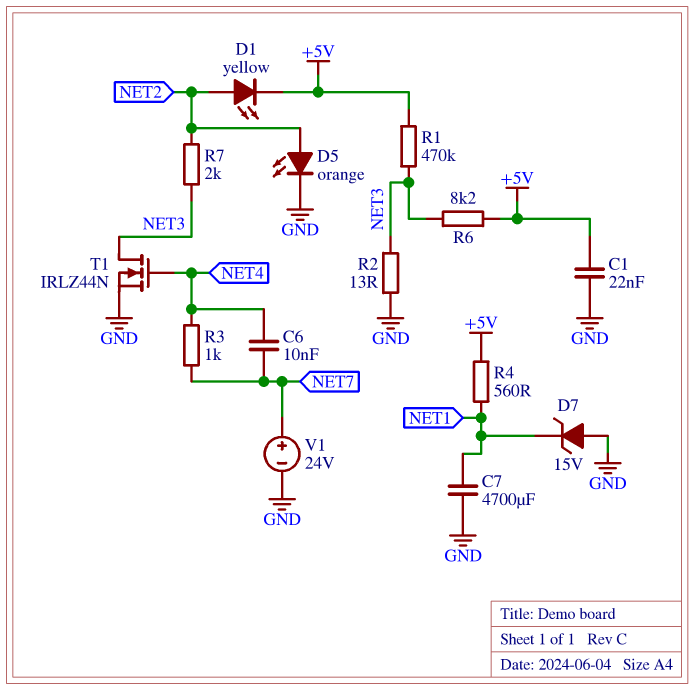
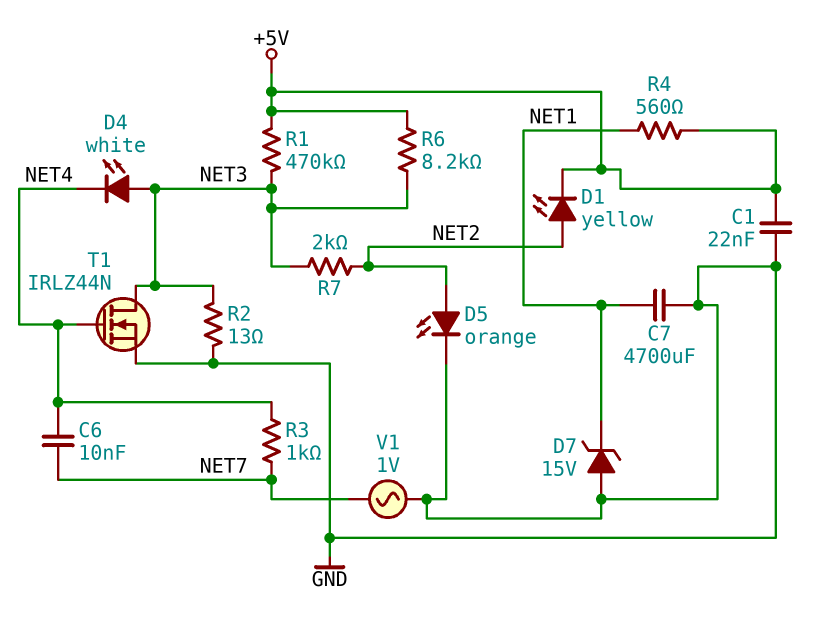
D4: none -> LED white (A NET3, K NET4)
V1: 24V (plus NET7, minus GND) -> AC 1V (GND, NET7)

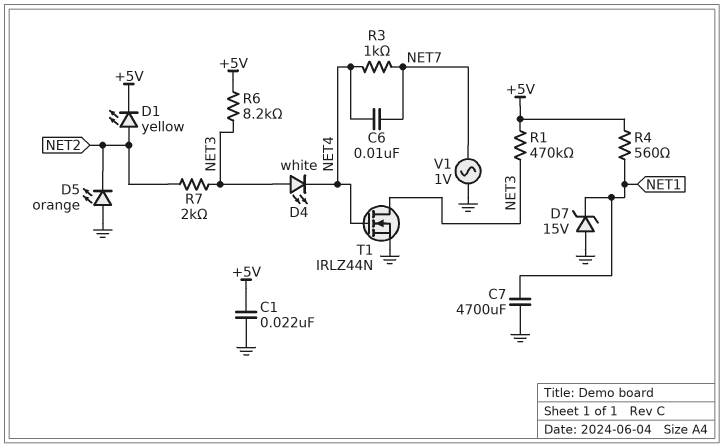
D5: LED orange (A NET2, K GND) -> LED orange (A GND, K NET2)
R2: 13 (GND, NET3) -> none

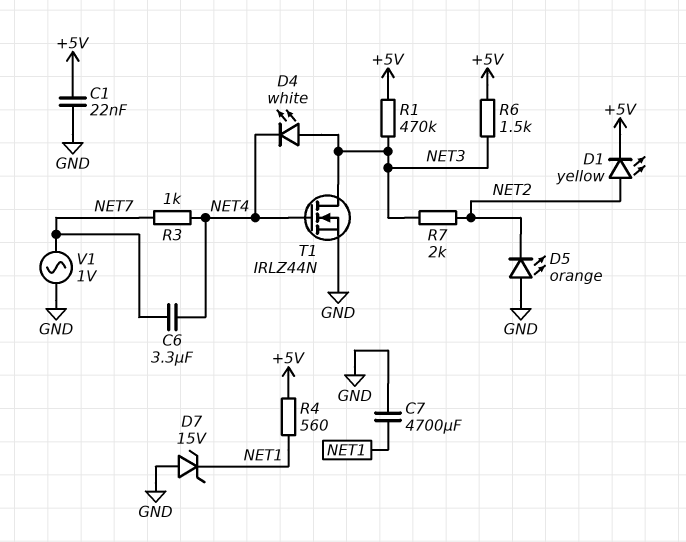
C6: 10nF (NET4, NET7) -> 3.3uF (NET4, NET7)
R6: 8.2k (+5V, NET3) -> 1.5k (+5V, NET3)

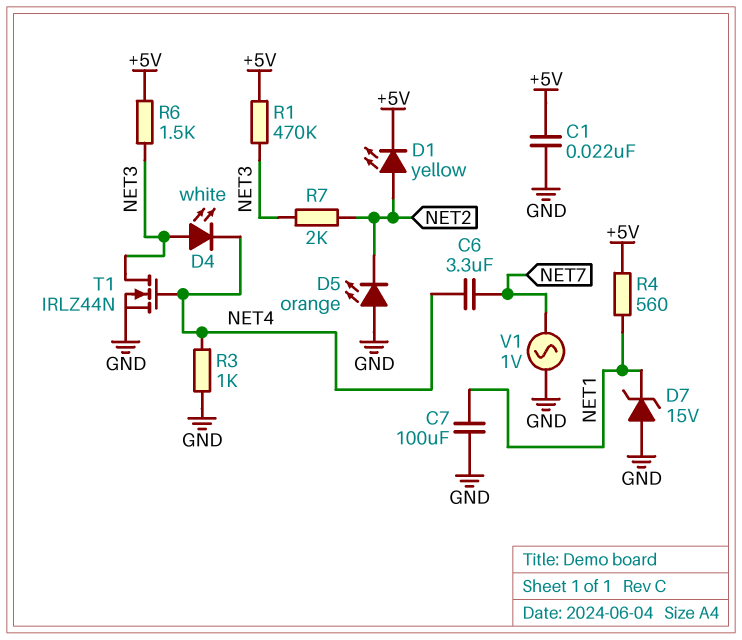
C7: 4700uF (GND, NET1) -> 100uF (GND, NET1)
R3: 1k (NET4, NET7) -> 1k (GND, NET4)

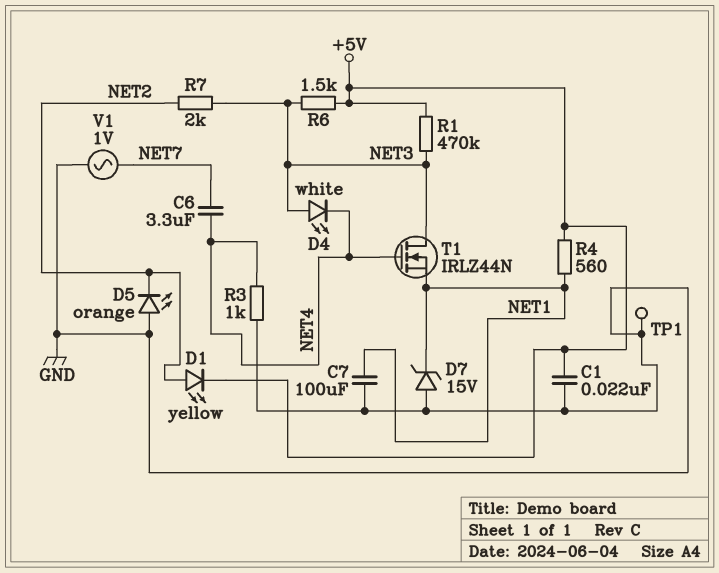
T1: NMOS IRLZ44N (G NET4, D NET3, S GND) -> NMOS IRLZ44N (G NET4, D NET3, S NET1)
TP1: none -> test point (GND)

